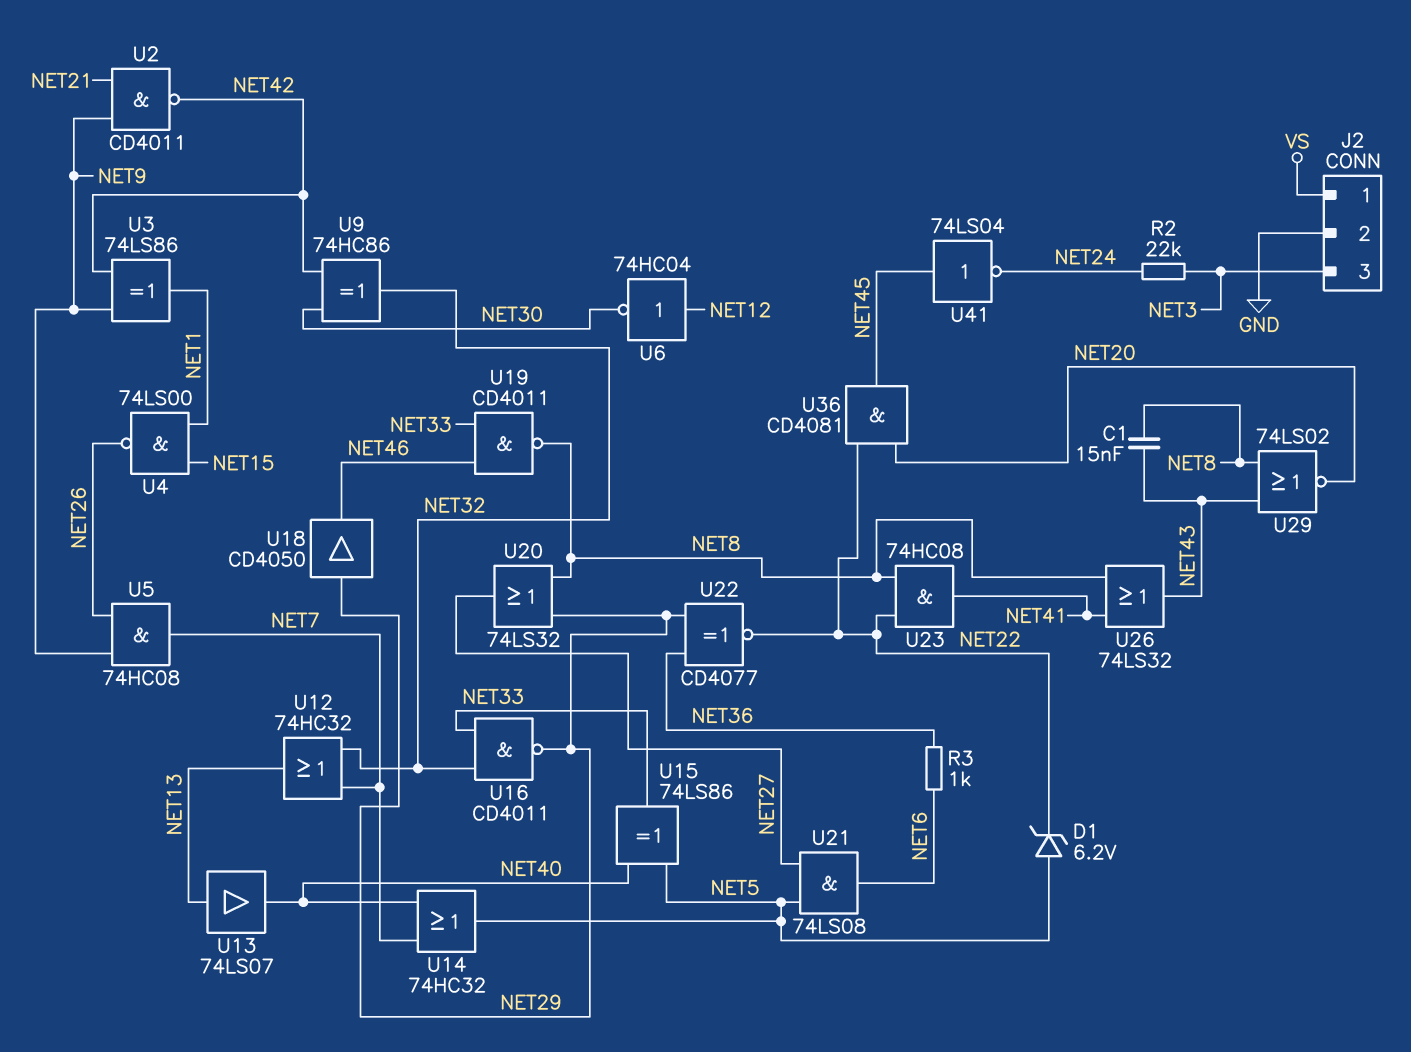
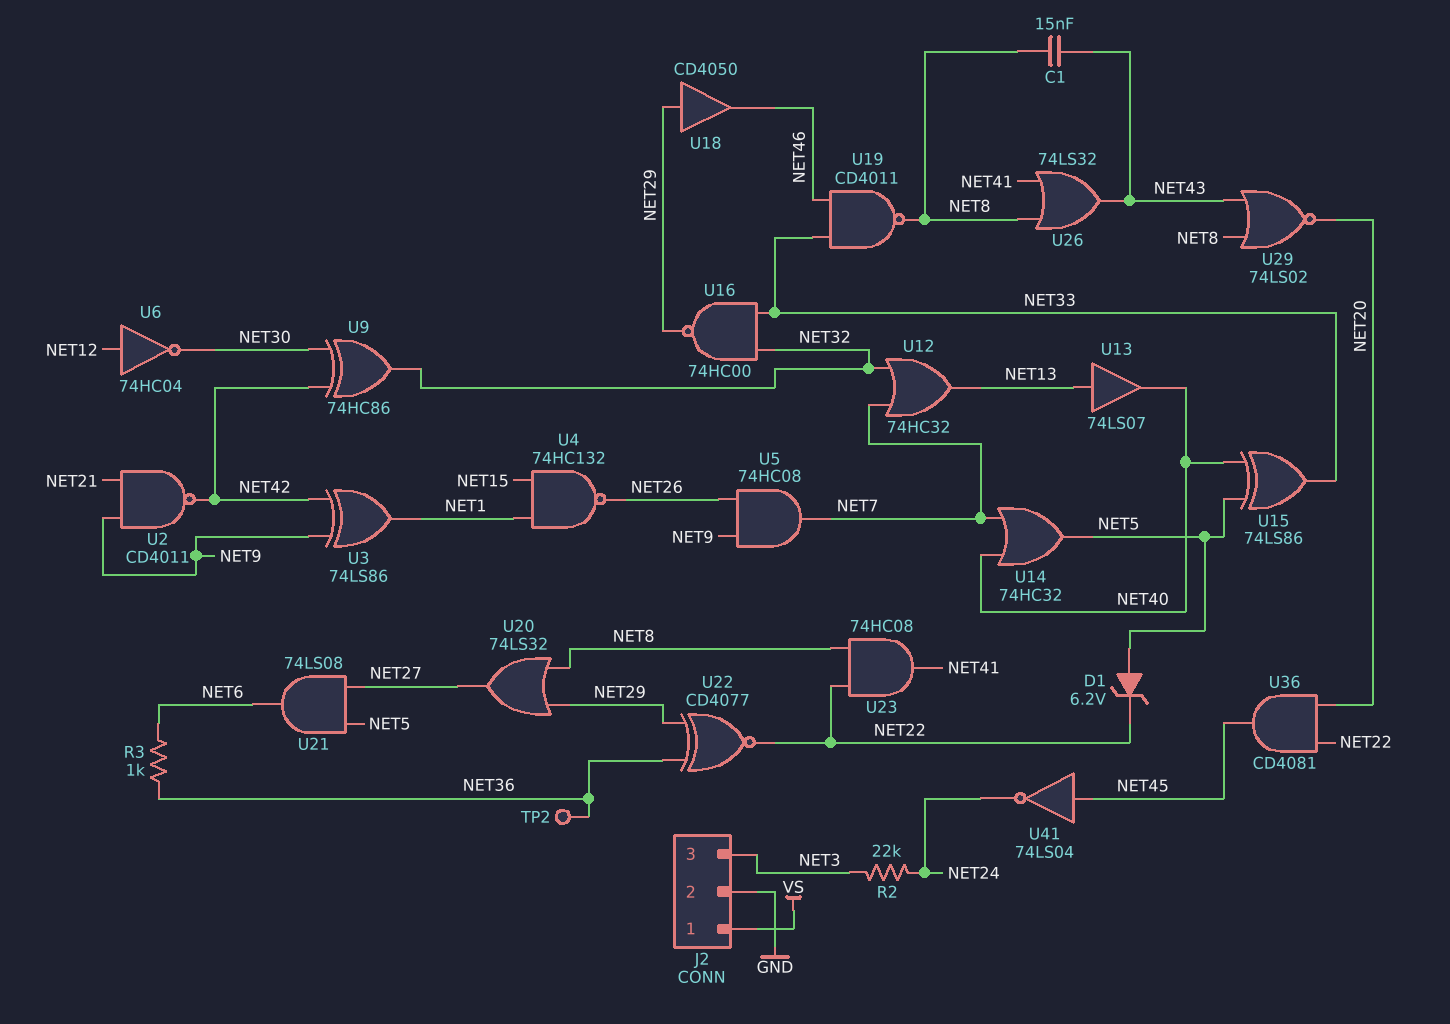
TP2: none -> test point (NET36)
U4: NAND 74LS00 (in NET1, in NET15, out NET26) -> NAND 74HC132 (in NET1, in NET15, out NET26)
U16: NAND CD4011 (in NET32, in NET33, out NET29) -> NAND 74HC00 (in NET32, in NET33, out NET29)

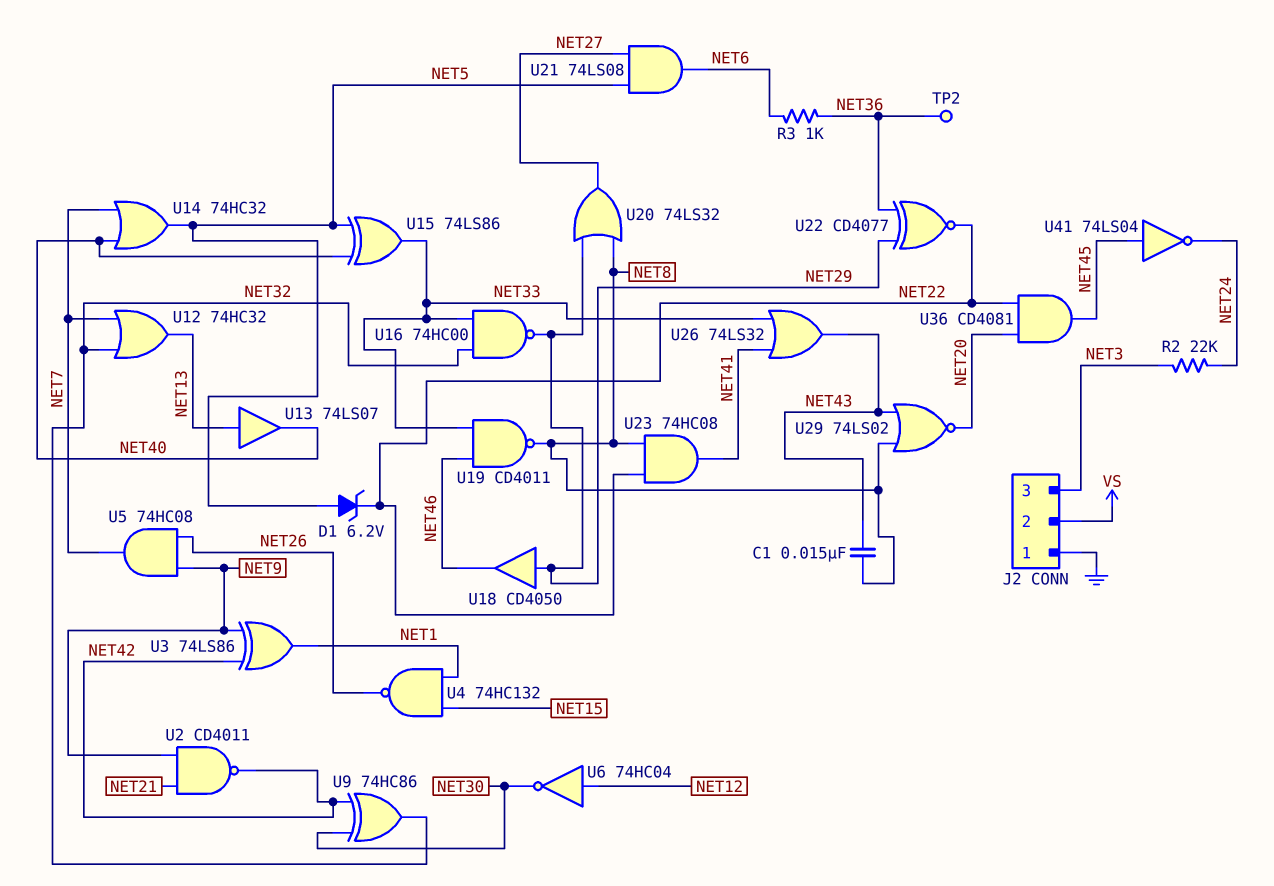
J2 pin 1: VS -> GND
J2 pin 2: GND -> VS
U26: OR 74LS32 (in NET8, in NET41, out NET43) -> OR 74LS32 (in NET33, in NET41, out NET43)

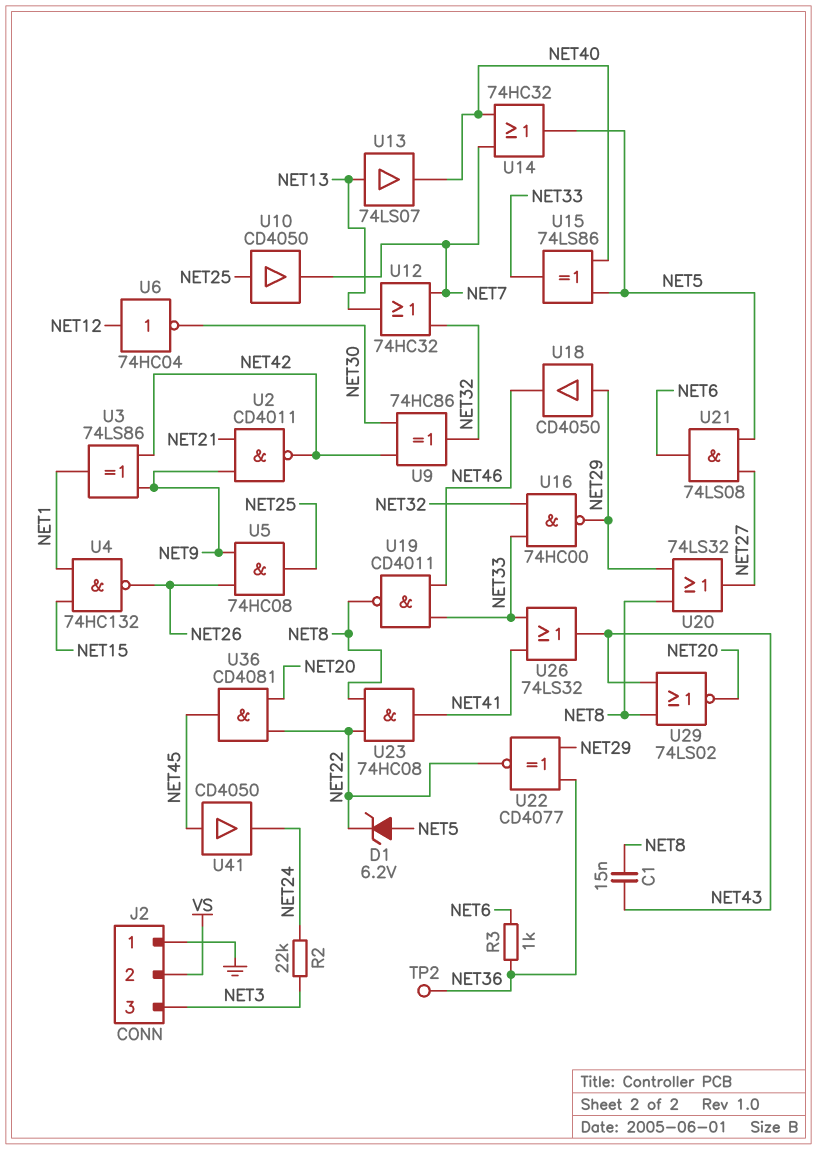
U5: AND 74HC08 (in NET9, in NET26, out NET7) -> AND 74HC08 (in NET9, in NET26, out NET25)
U10: none -> buffer CD4050 (in NET25, out NET7)
U41: NOT 74LS04 (in NET45, out NET24) -> buffer CD4050 (in NET45, out NET24)

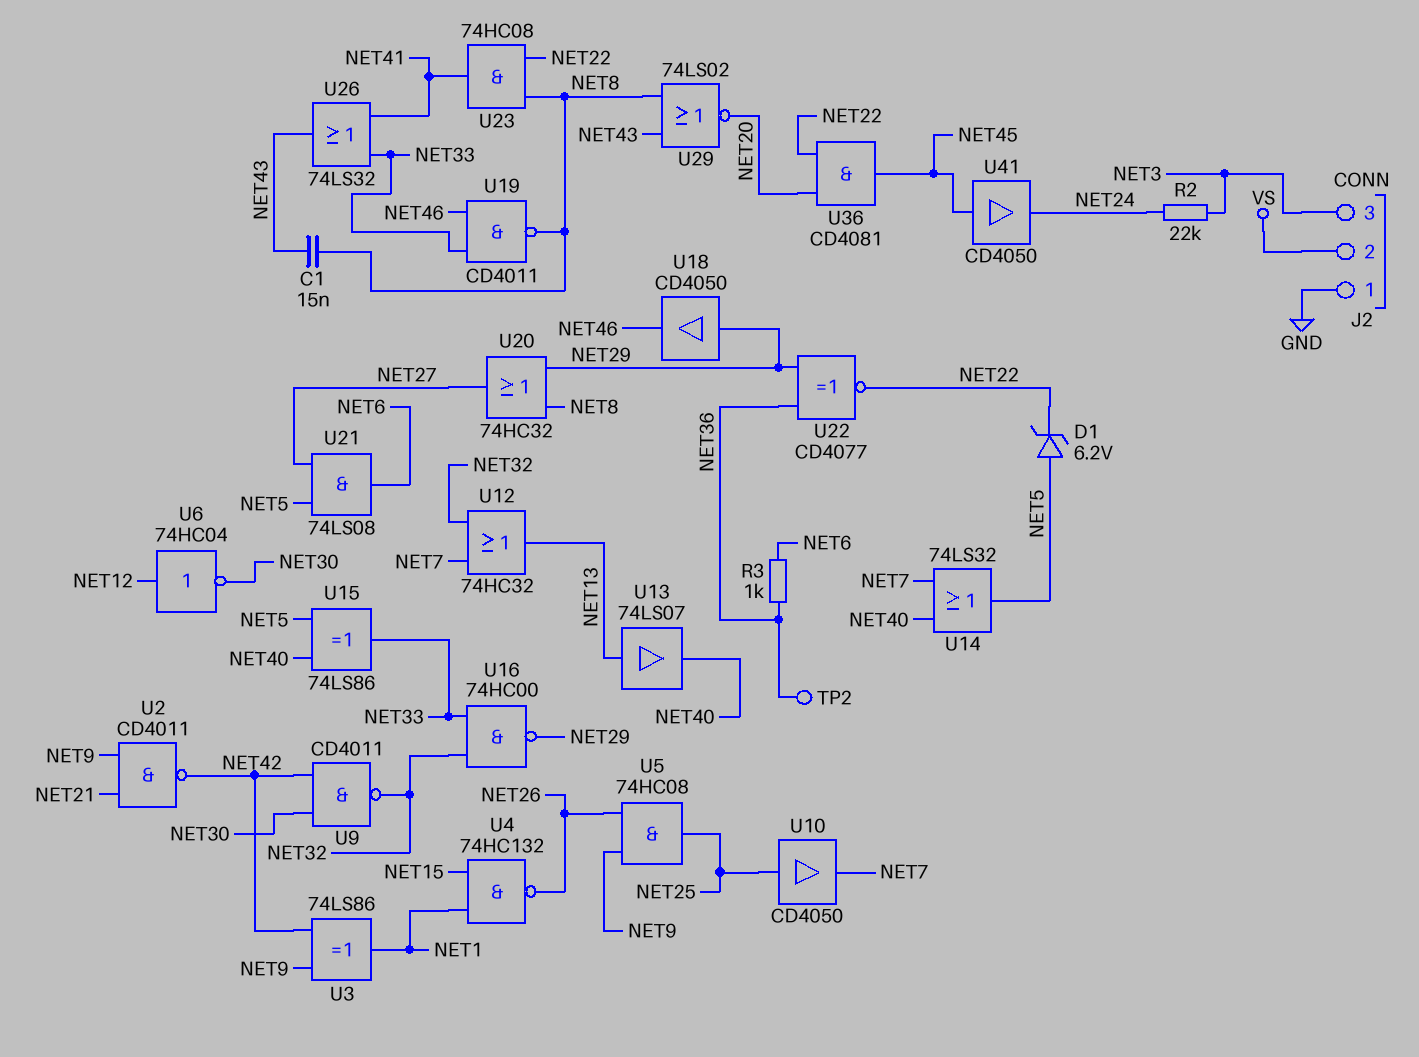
U9: XOR 74HC86 (in NET30, in NET42, out NET32) -> NAND CD4011 (in NET30, in NET42, out NET32)
U14: OR 74HC32 (in NET7, in NET40, out NET5) -> OR 74LS32 (in NET7, in NET40, out NET5)
U20: OR 74LS32 (in NET8, in NET29, out NET27) -> OR 74HC32 (in NET8, in NET29, out NET27)

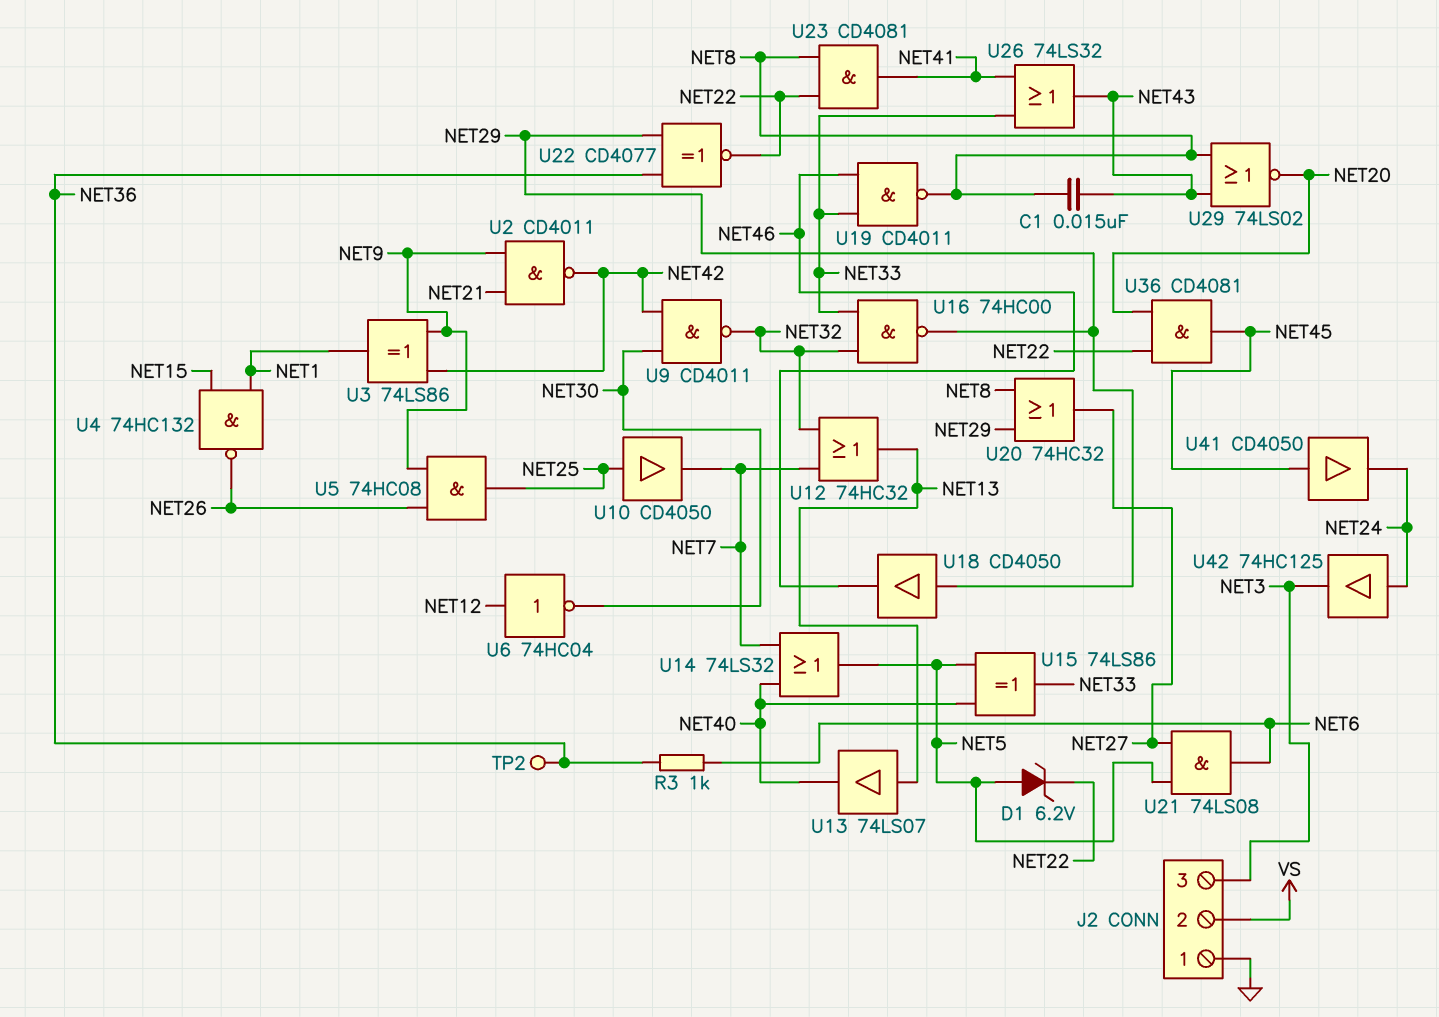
R2: 22k (NET3, NET24) -> none
U23: AND 74HC08 (in NET8, in NET22, out NET41) -> AND CD4081 (in NET8, in NET22, out NET41)
U42: none -> buffer 74HC125 (in NET24, out NET3)

